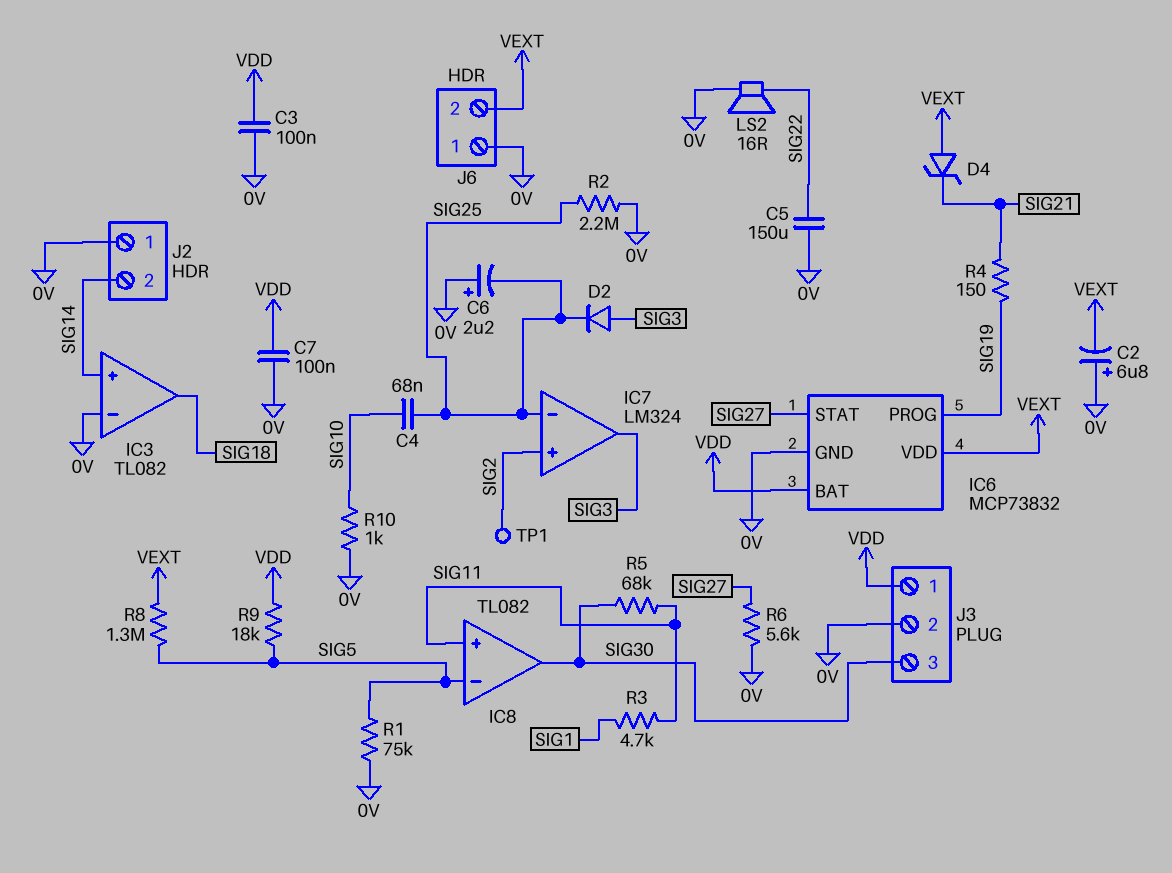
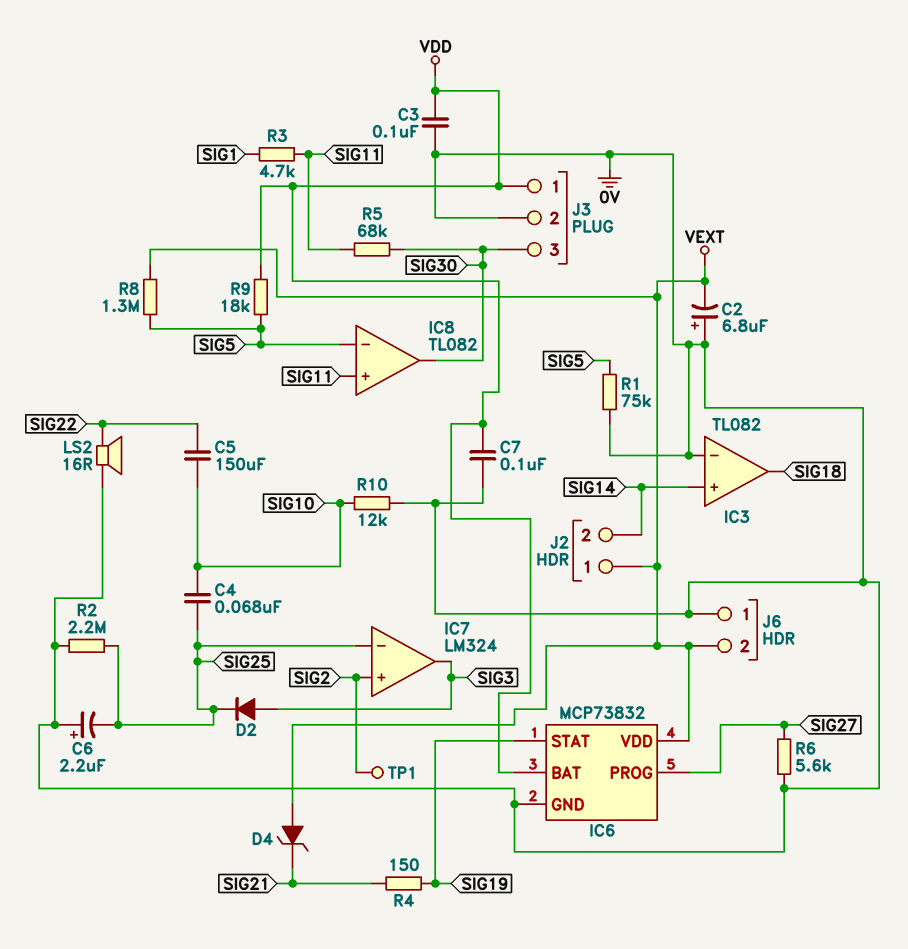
C5: 150uF (0V, SIG22) -> 150uF (SIG10, SIG22)
IC6 pin PROG: SIG19 -> SIG27
IC6 pin STAT: SIG27 -> SIG19
J2 pin 1: 0V -> VEXT
R10: 1k (0V, SIG10) -> 12k (0V, SIG10)

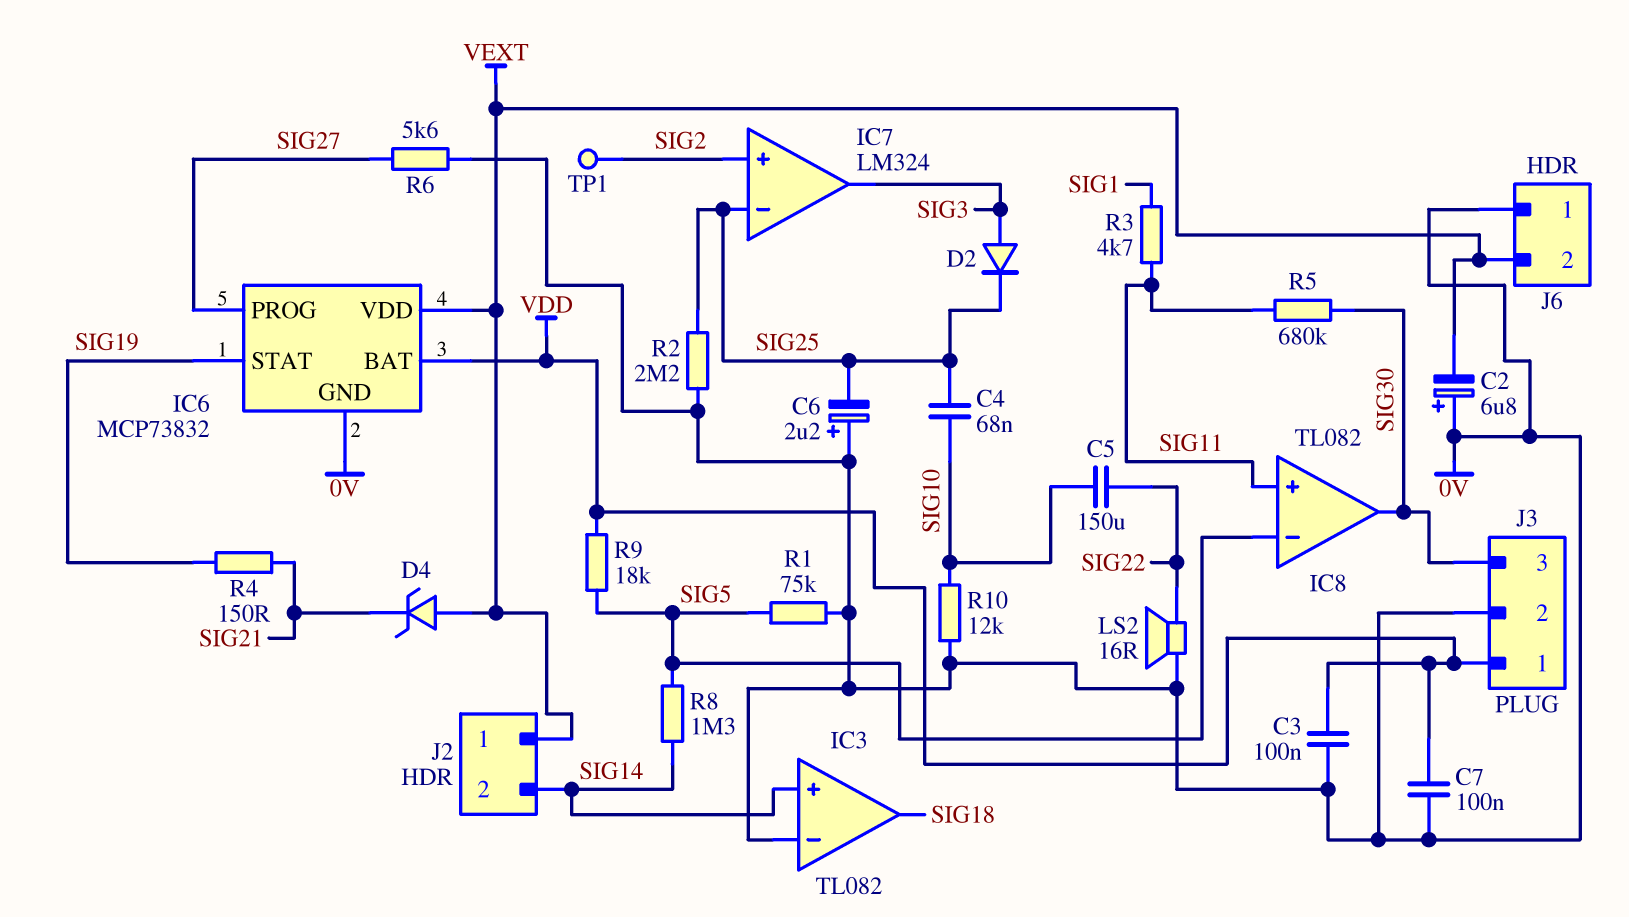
R5: 68k (SIG11, SIG30) -> 680k (SIG11, SIG30)
R8: 1.3M (SIG5, VEXT) -> 1.3M (SIG5, SIG14)

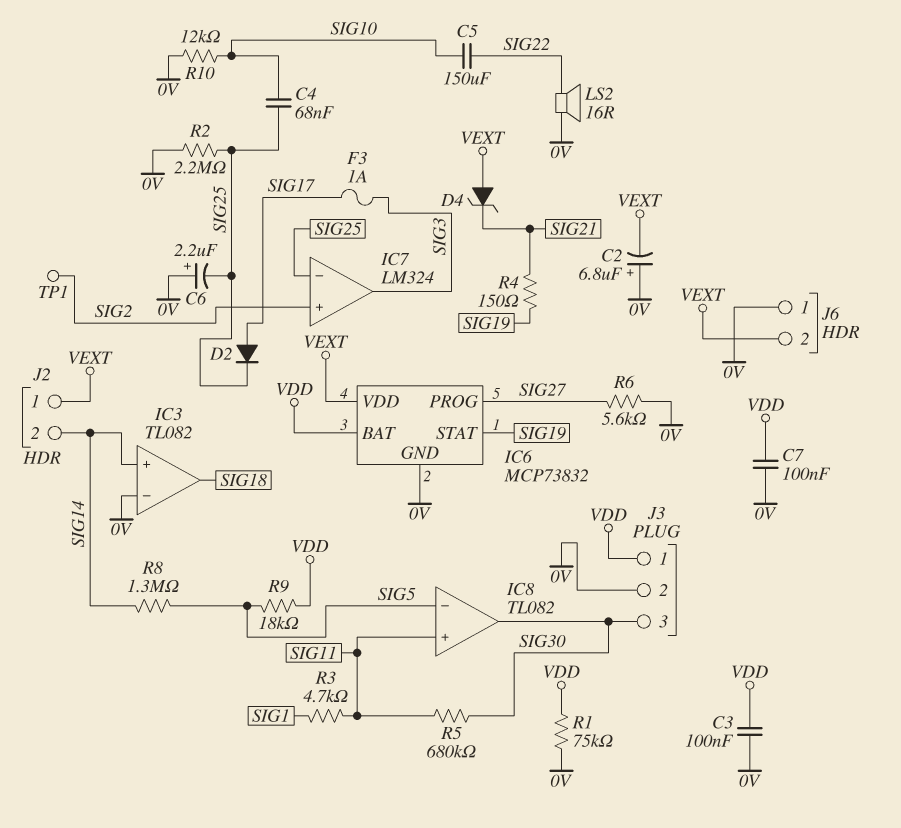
D2: diode (A SIG3, K SIG25) -> diode (A SIG17, K SIG25)
F3: none -> 1A (SIG3, SIG17)
R1: 75k (0V, SIG5) -> 75k (0V, VDD)

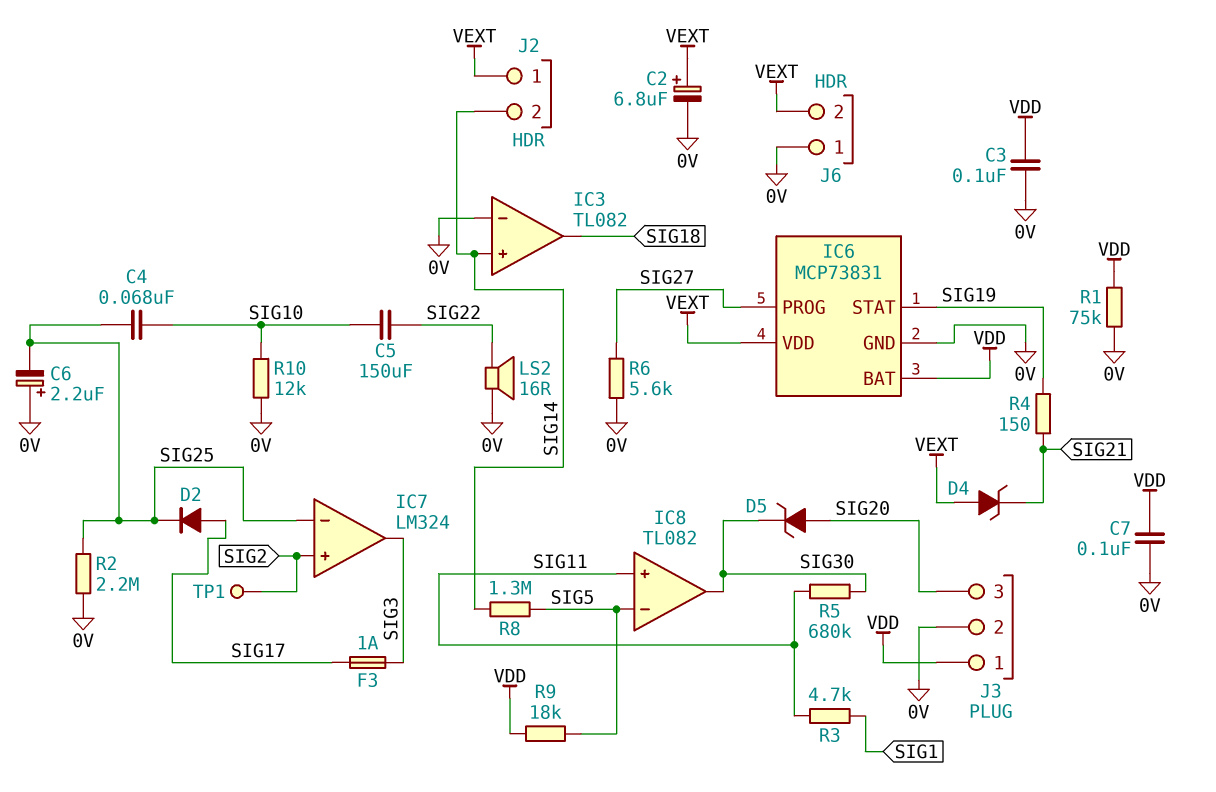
C2: 6.8uF (plus 0V, minus VEXT) -> 6.8uF (plus VEXT, minus 0V)
D5: none -> zener (A SIG20, K SIG30)
IC6: MCP73832 -> MCP73831
J3 pin 3: SIG30 -> SIG20

